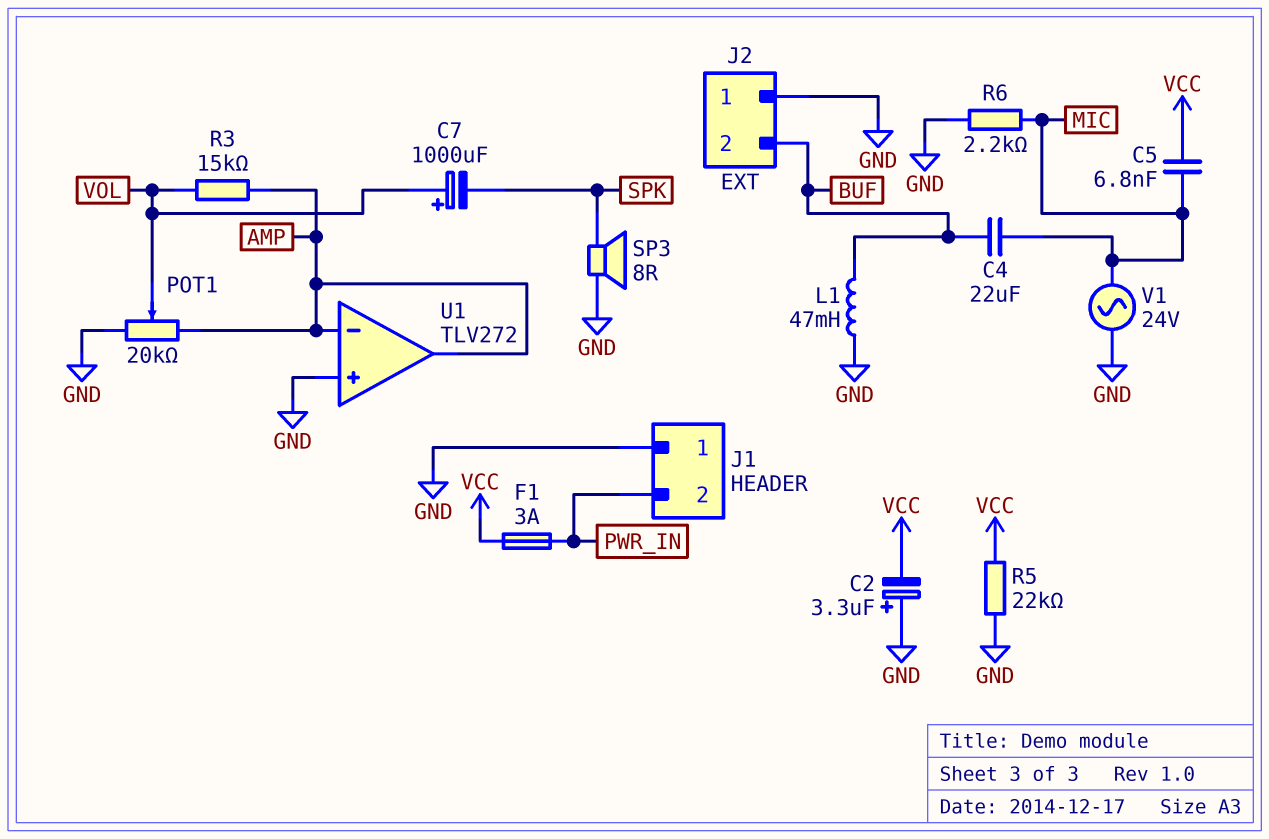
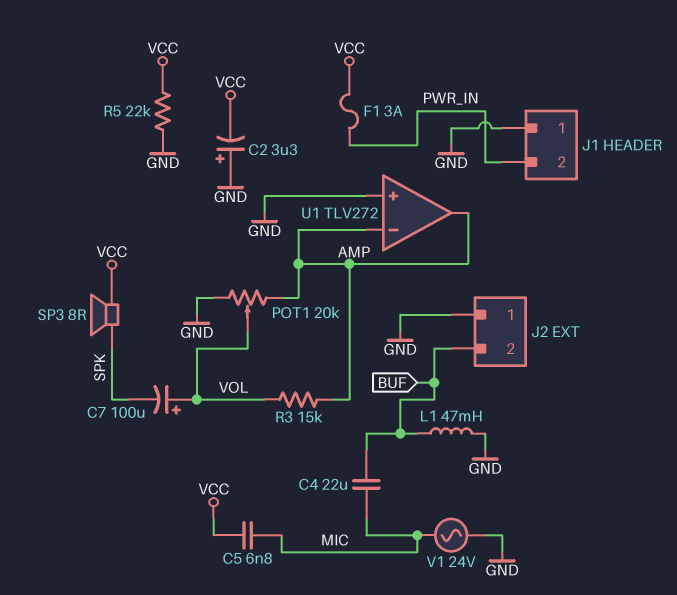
C7: 1000uF (plus VOL, minus SPK) -> 100uF (plus VOL, minus SPK)
R6: 2.2k (GND, MIC) -> none
SP3: speaker 8R (GND, SPK) -> speaker 8R (SPK, VCC)

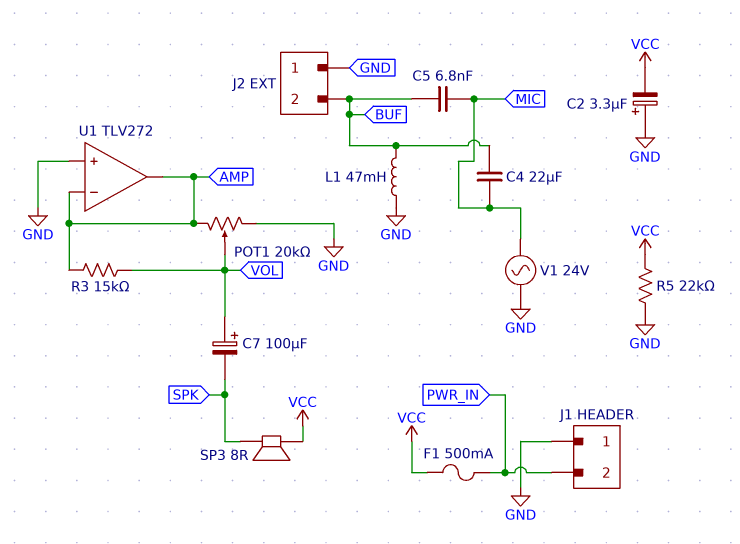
C5: 6.8nF (MIC, VCC) -> 6.8nF (BUF, MIC)
F1: 3A (PWR_IN, VCC) -> 500mA (PWR_IN, VCC)

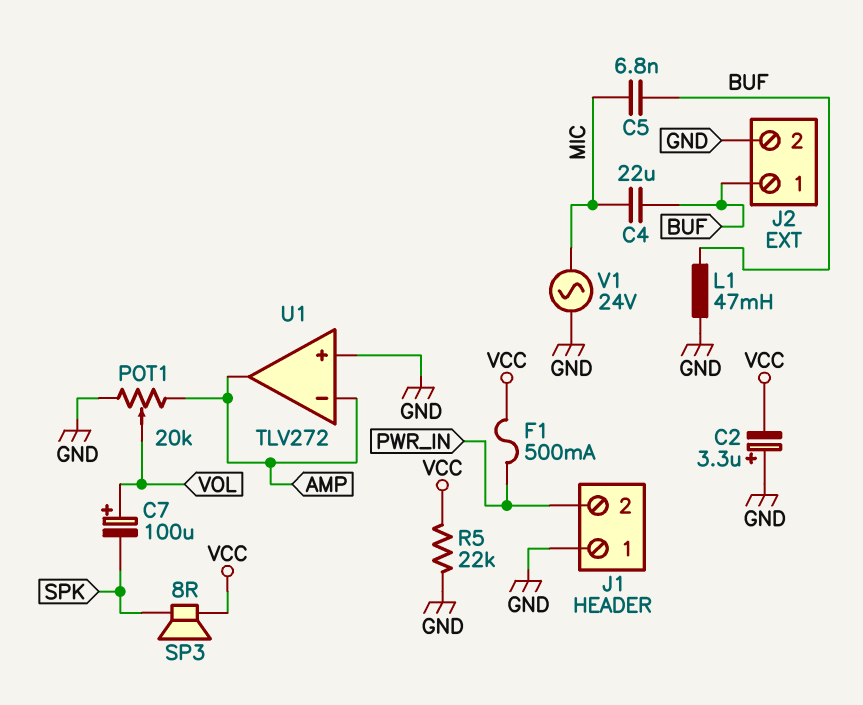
J2 pin 1: GND -> BUF
J2 pin 2: BUF -> GND
R3: 15k (AMP, VOL) -> none

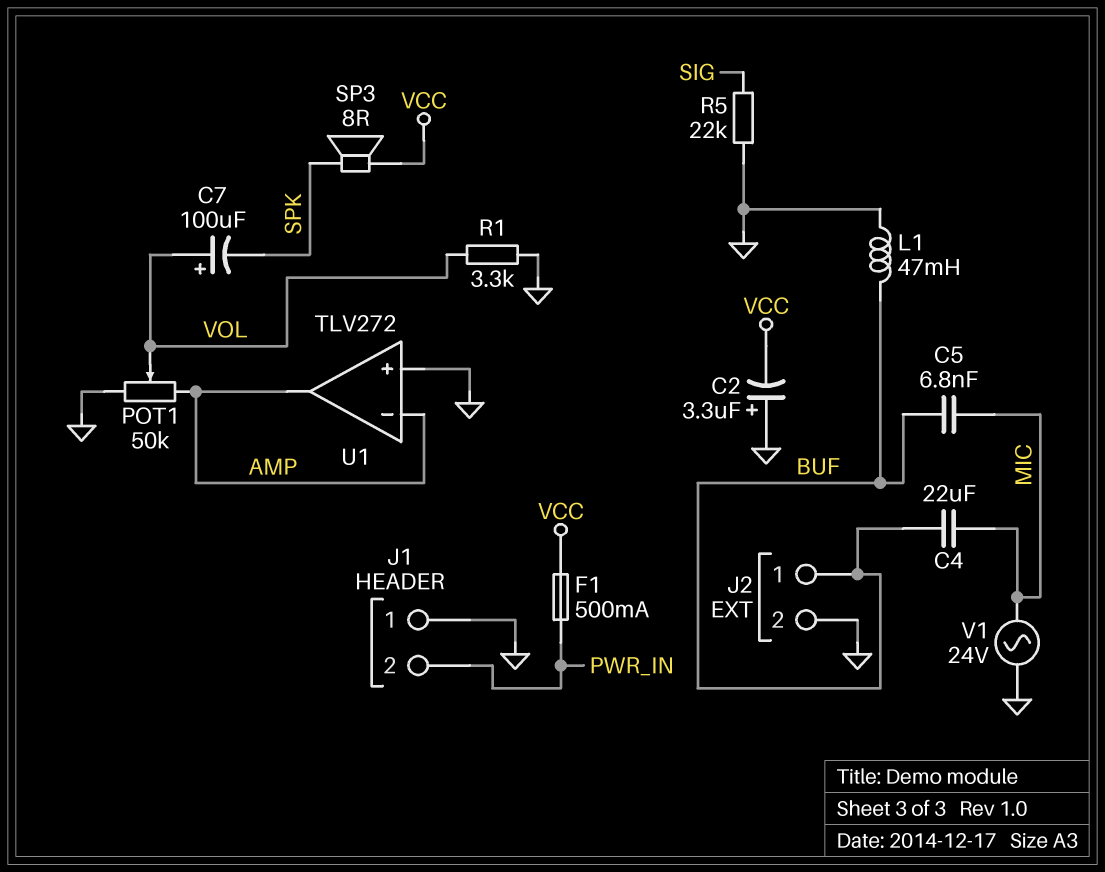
POT1: 20k (AMP, GND, wiper VOL) -> 50k (AMP, GND, wiper VOL)
R1: none -> 3.3k (GND, VOL)
R5: 22k (GND, VCC) -> 22k (GND, SIG)

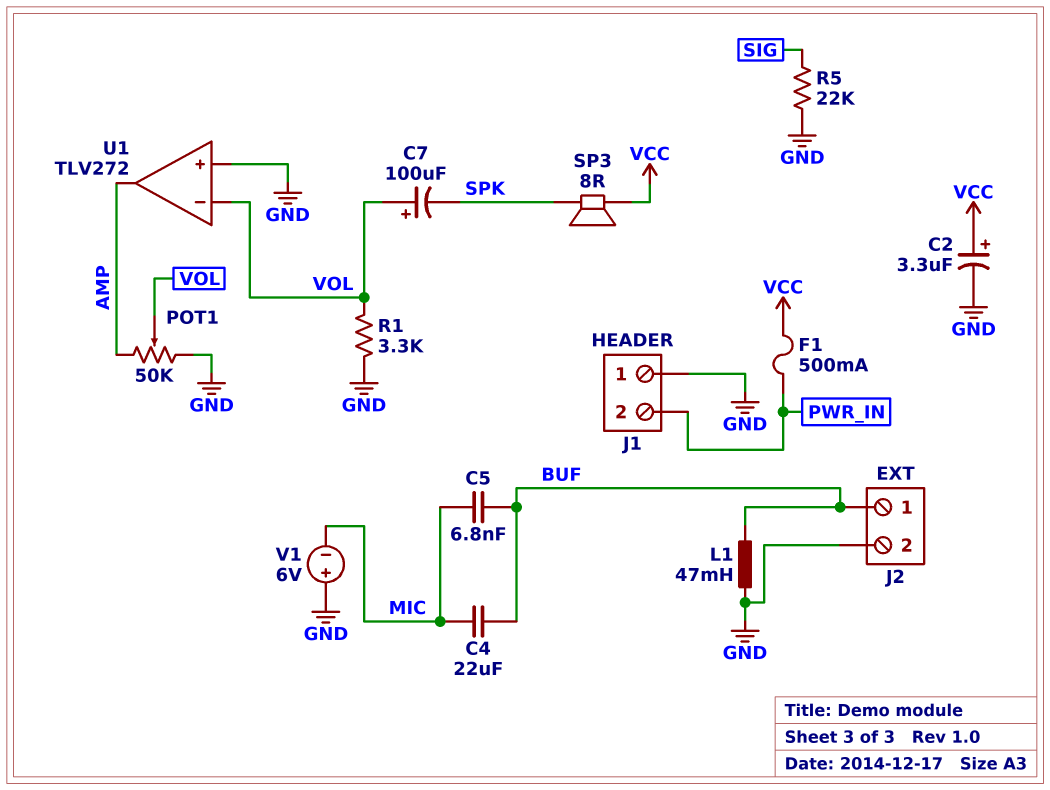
C2: 3.3uF (plus GND, minus VCC) -> 3.3uF (plus VCC, minus GND)
U1 pin in-: AMP -> VOL
V1: AC 24V (GND, MIC) -> 6V (plus GND, minus MIC)

